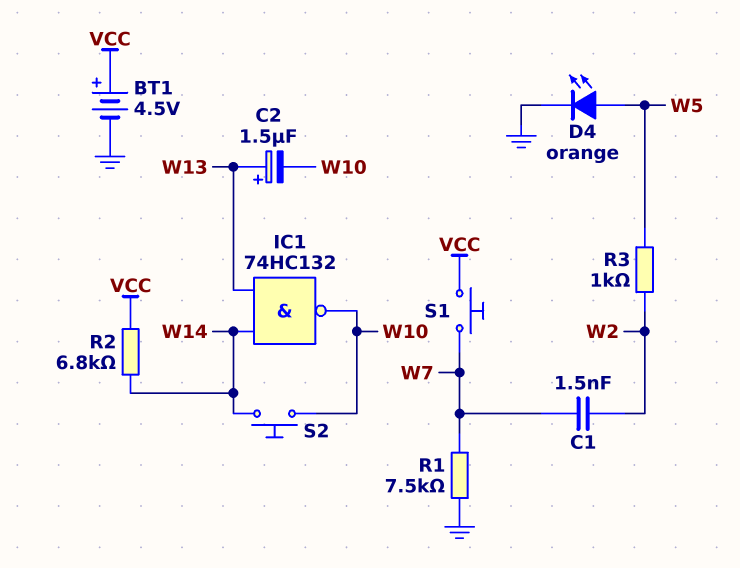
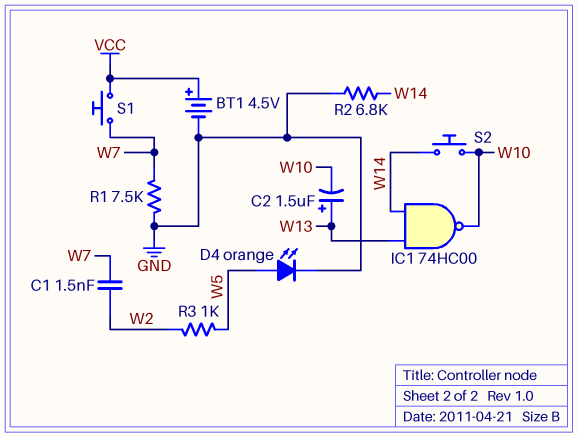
IC1: NAND 74HC132 (in W13, in W14, out W10) -> NAND 74HC00 (in W13, in W14, out W10)
R2: 6.8k (VCC, W14) -> 6.8k (GND, W14)

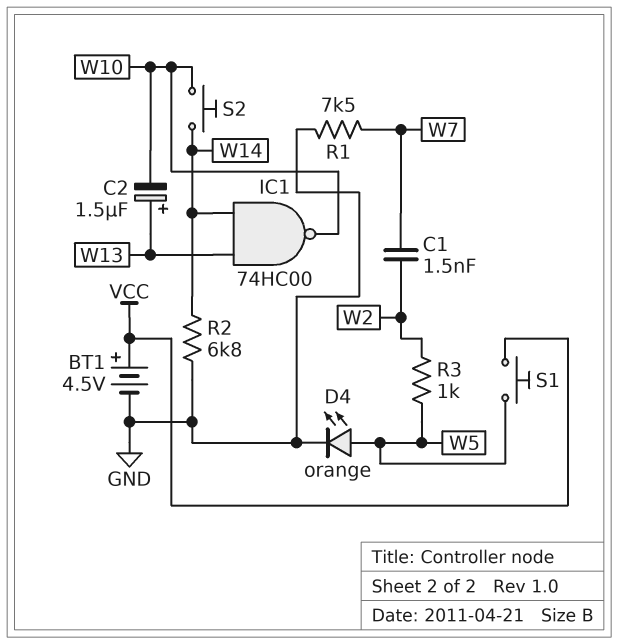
S1: button (VCC, W7) -> button (VCC, W5)

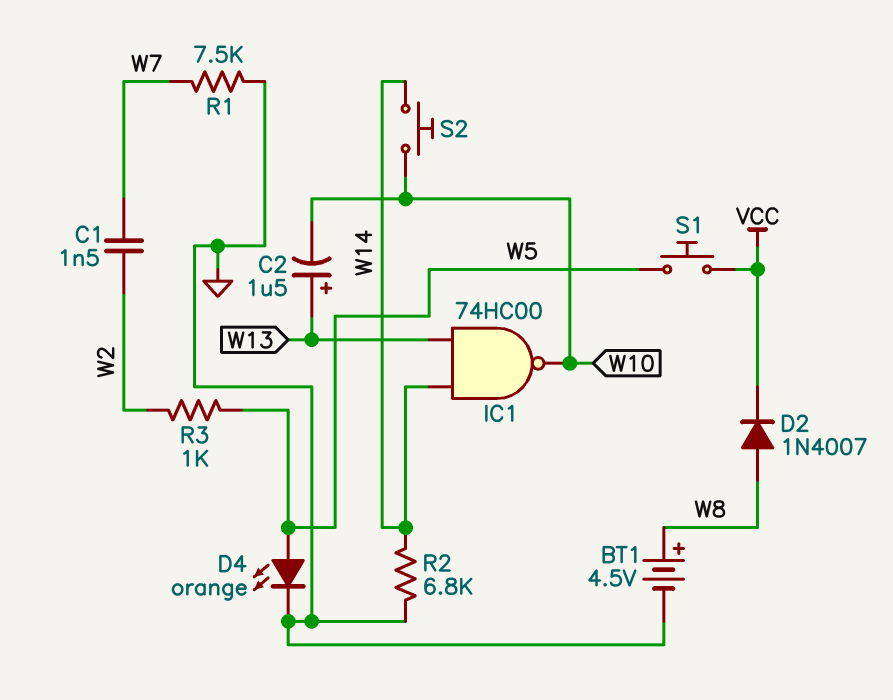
BT1: 4.5V (plus VCC, minus GND) -> 4.5V (plus W8, minus GND)
D2: none -> diode 1N4007 (A W8, K VCC)

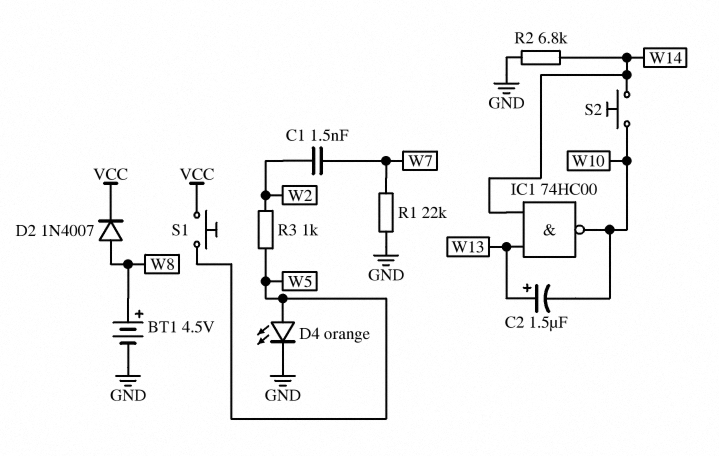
R1: 7.5k (GND, W7) -> 22k (GND, W7)

